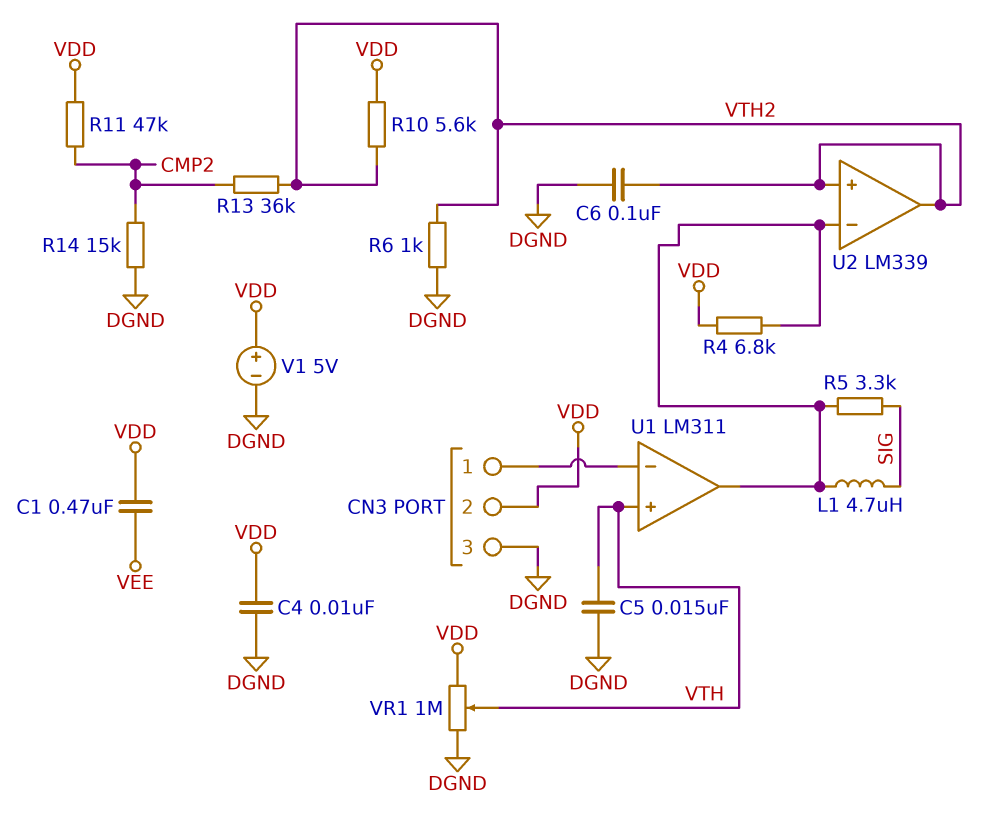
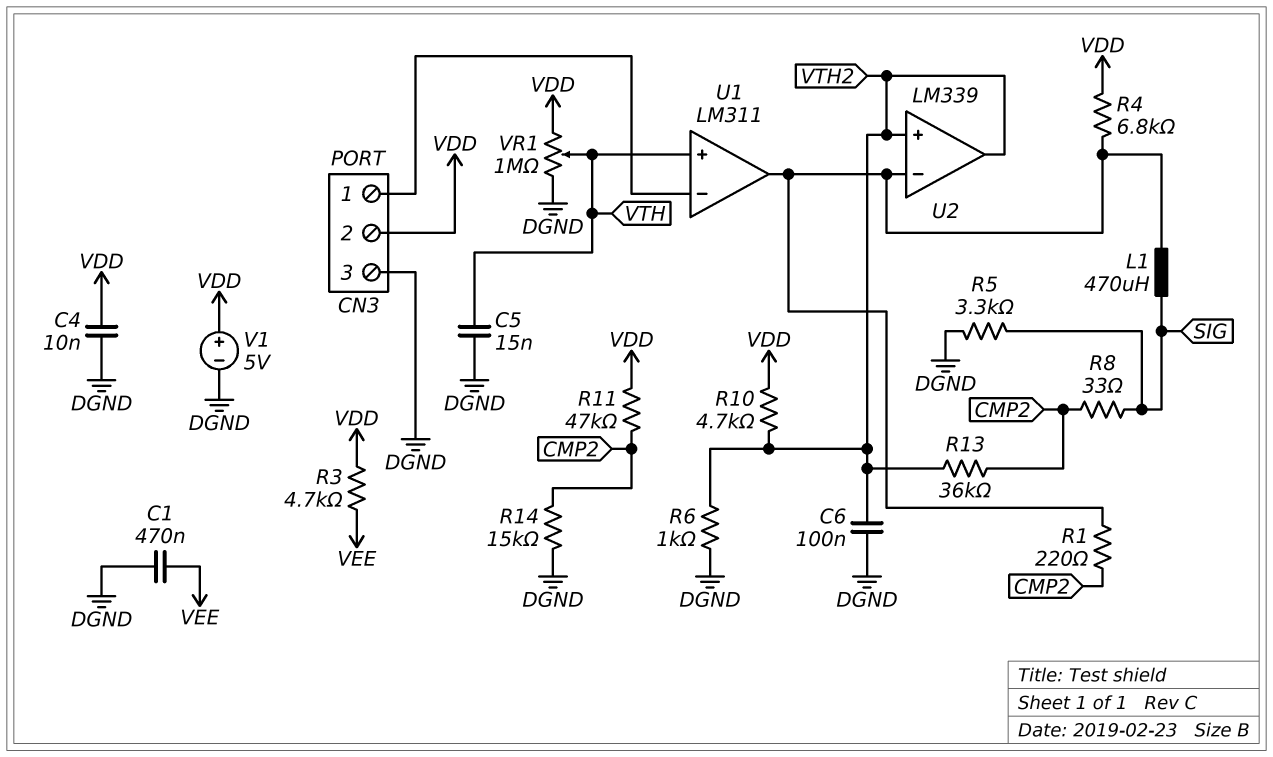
C1: 470nF (VDD, VEE) -> 470nF (DGND, VEE)
L1: 4.7uH (SIG, U1/out) -> 470uH (SIG, U1/out)
R1: none -> 220 (CMP2, U1/out)
R3: none -> 4.7k (VDD, VEE)
R5: 3.3k (SIG, U1/out) -> 3.3k (DGND, SIG)
R8: none -> 33 (CMP2, SIG)
R10: 5.6k (VDD, VTH2) -> 4.7k (VDD, VTH2)

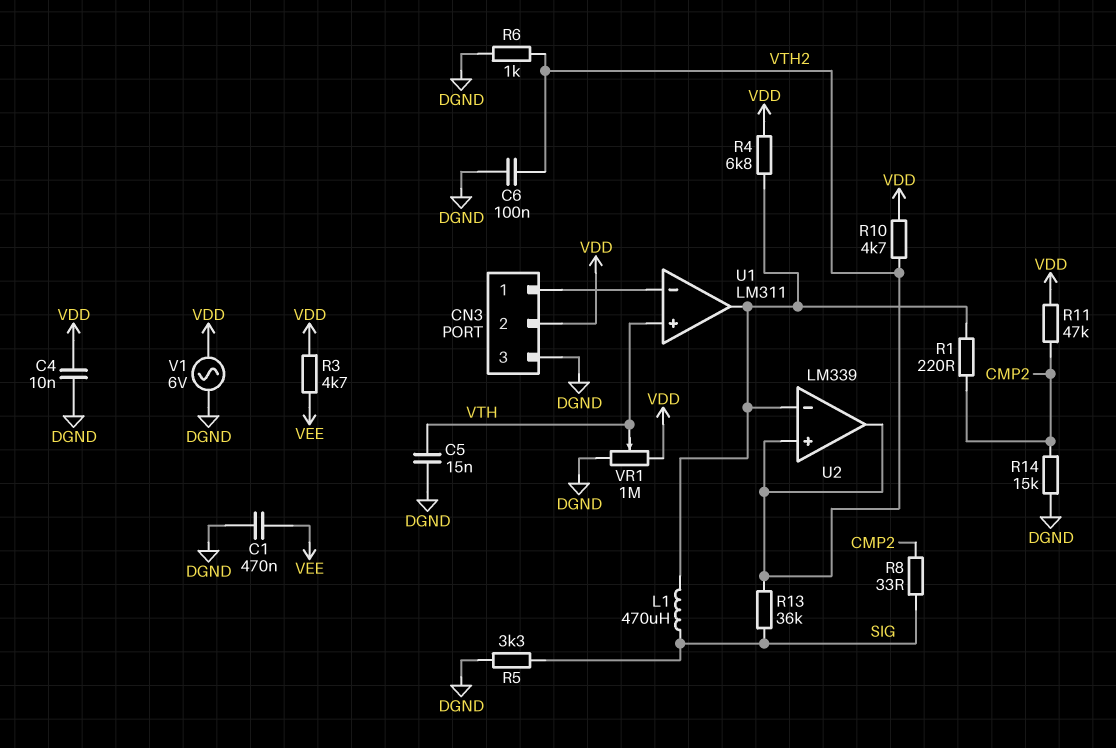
R13: 36k (CMP2, VTH2) -> 36k (SIG, VTH2)
V1: 5V (plus VDD, minus DGND) -> AC 6V (DGND, VDD)

